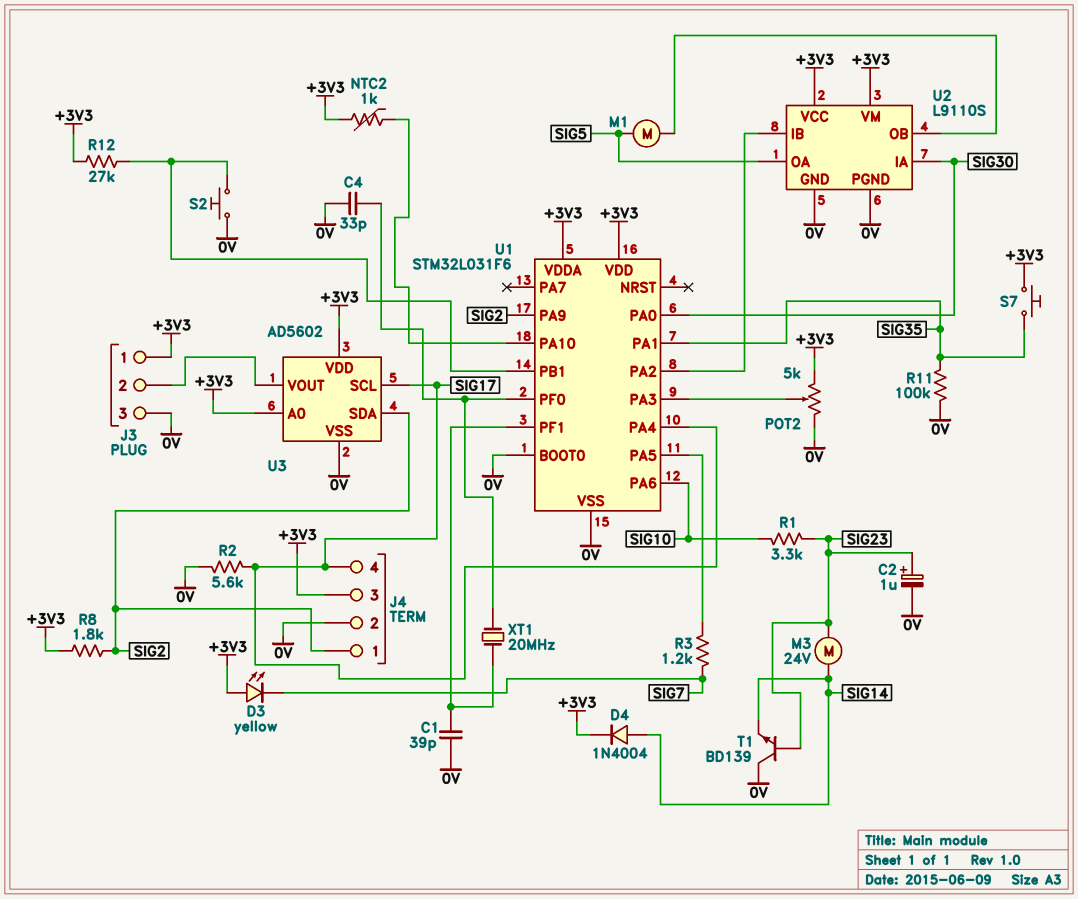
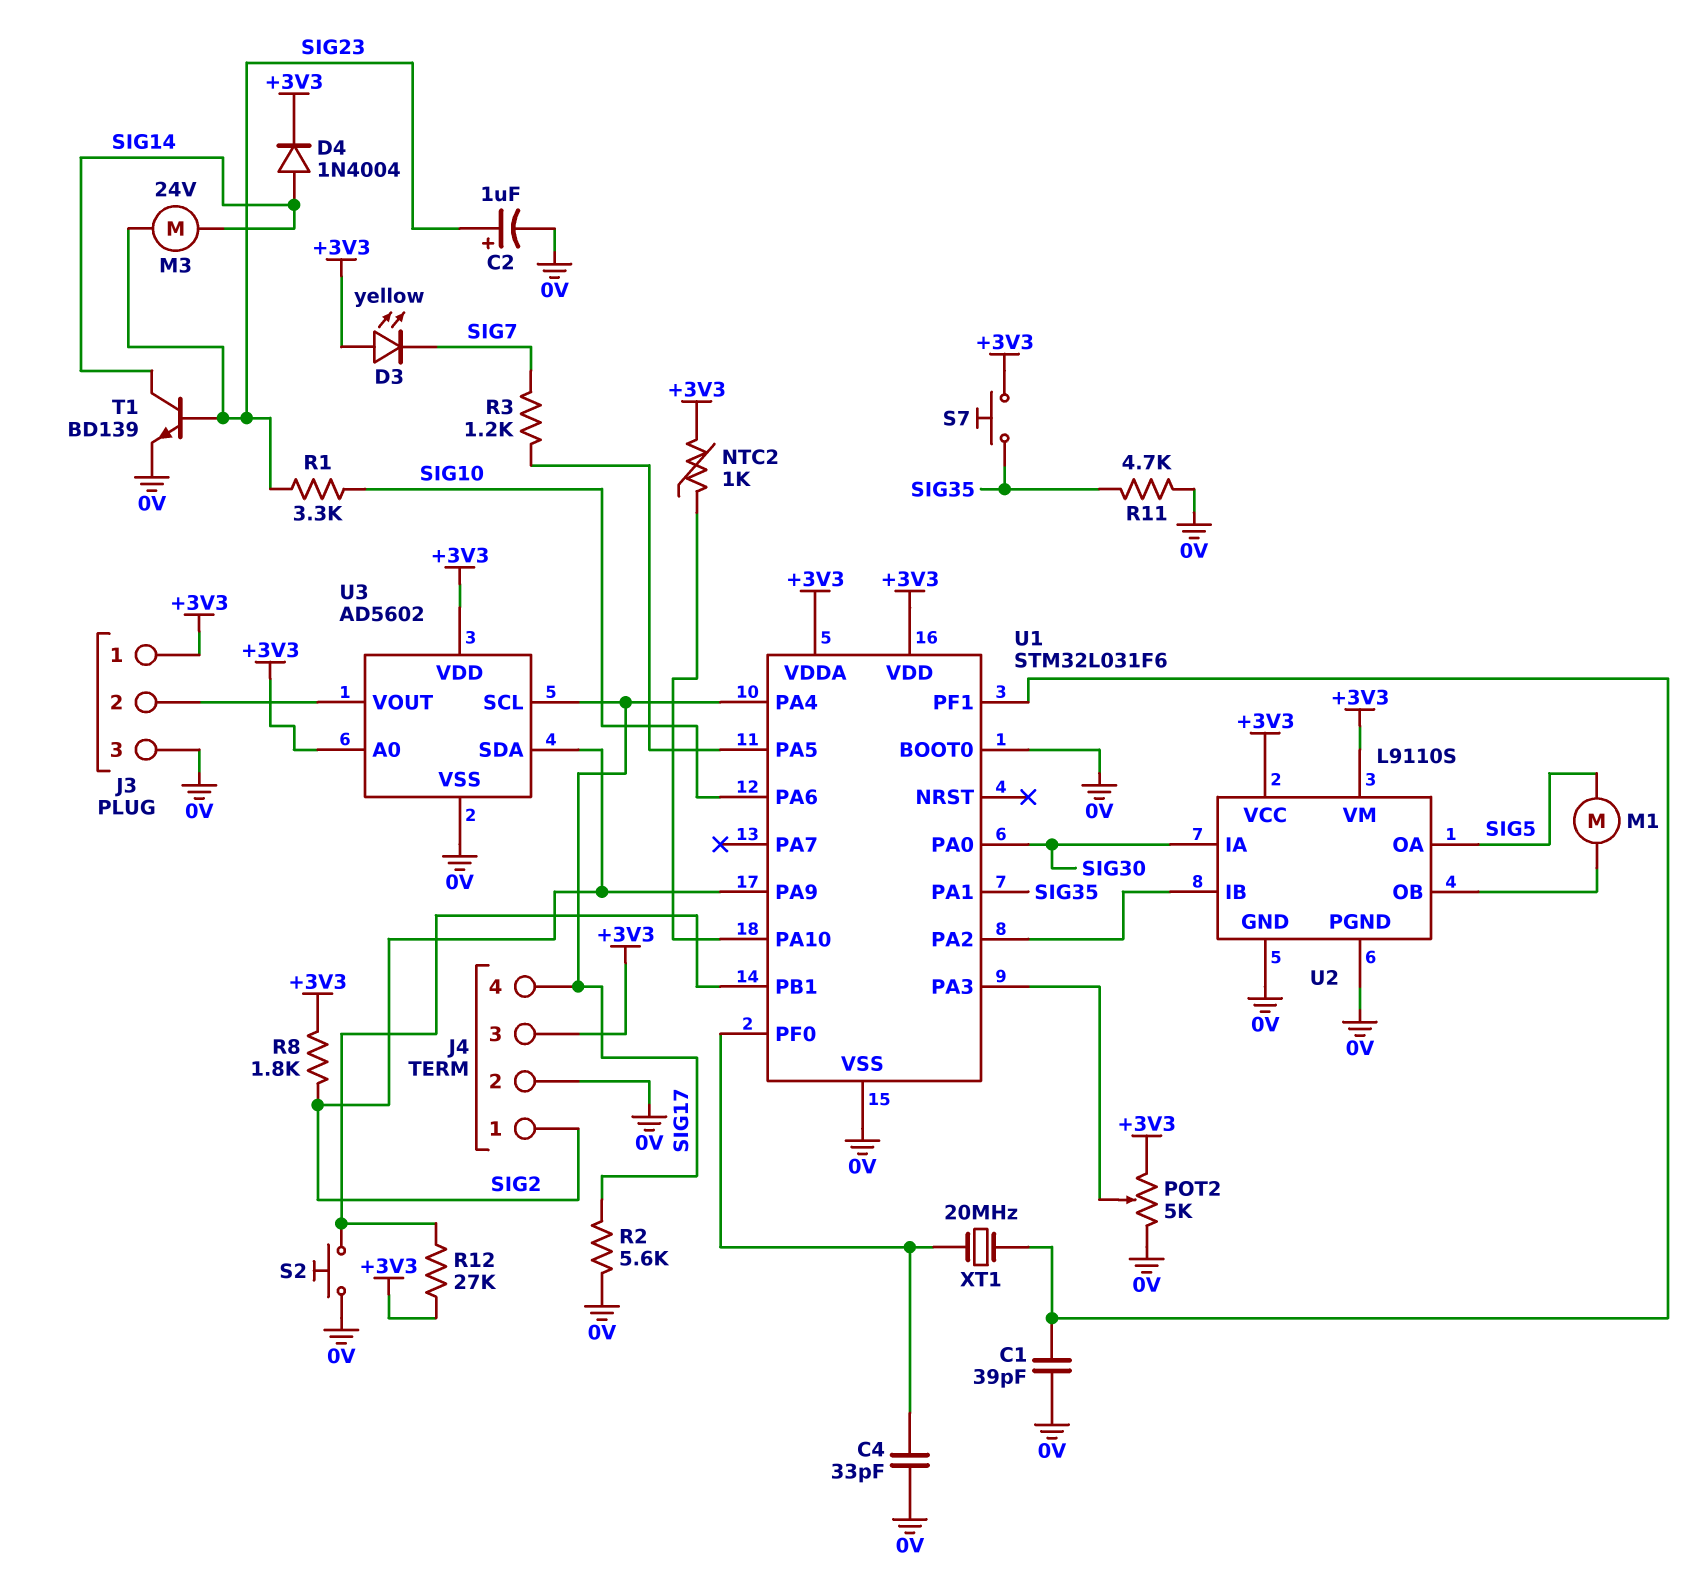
R11: 100k (0V, SIG35) -> 4.7k (0V, SIG35)
T1: NPN BD139 (B SIG23, C 0V, E SIG14) -> NPN BD139 (B SIG23, C SIG14, E 0V)

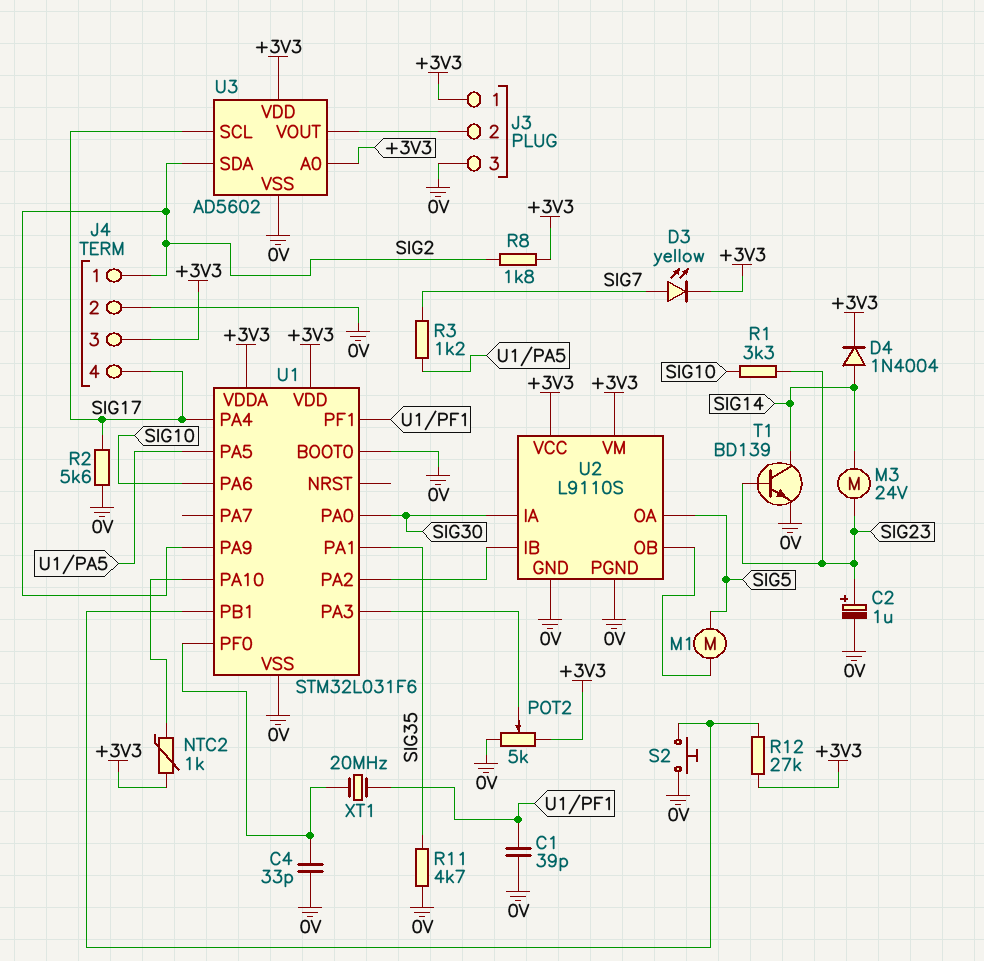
D3: LED yellow (A +3V3, K SIG7) -> LED yellow (A SIG7, K +3V3)
S7: button (+3V3, SIG35) -> none

